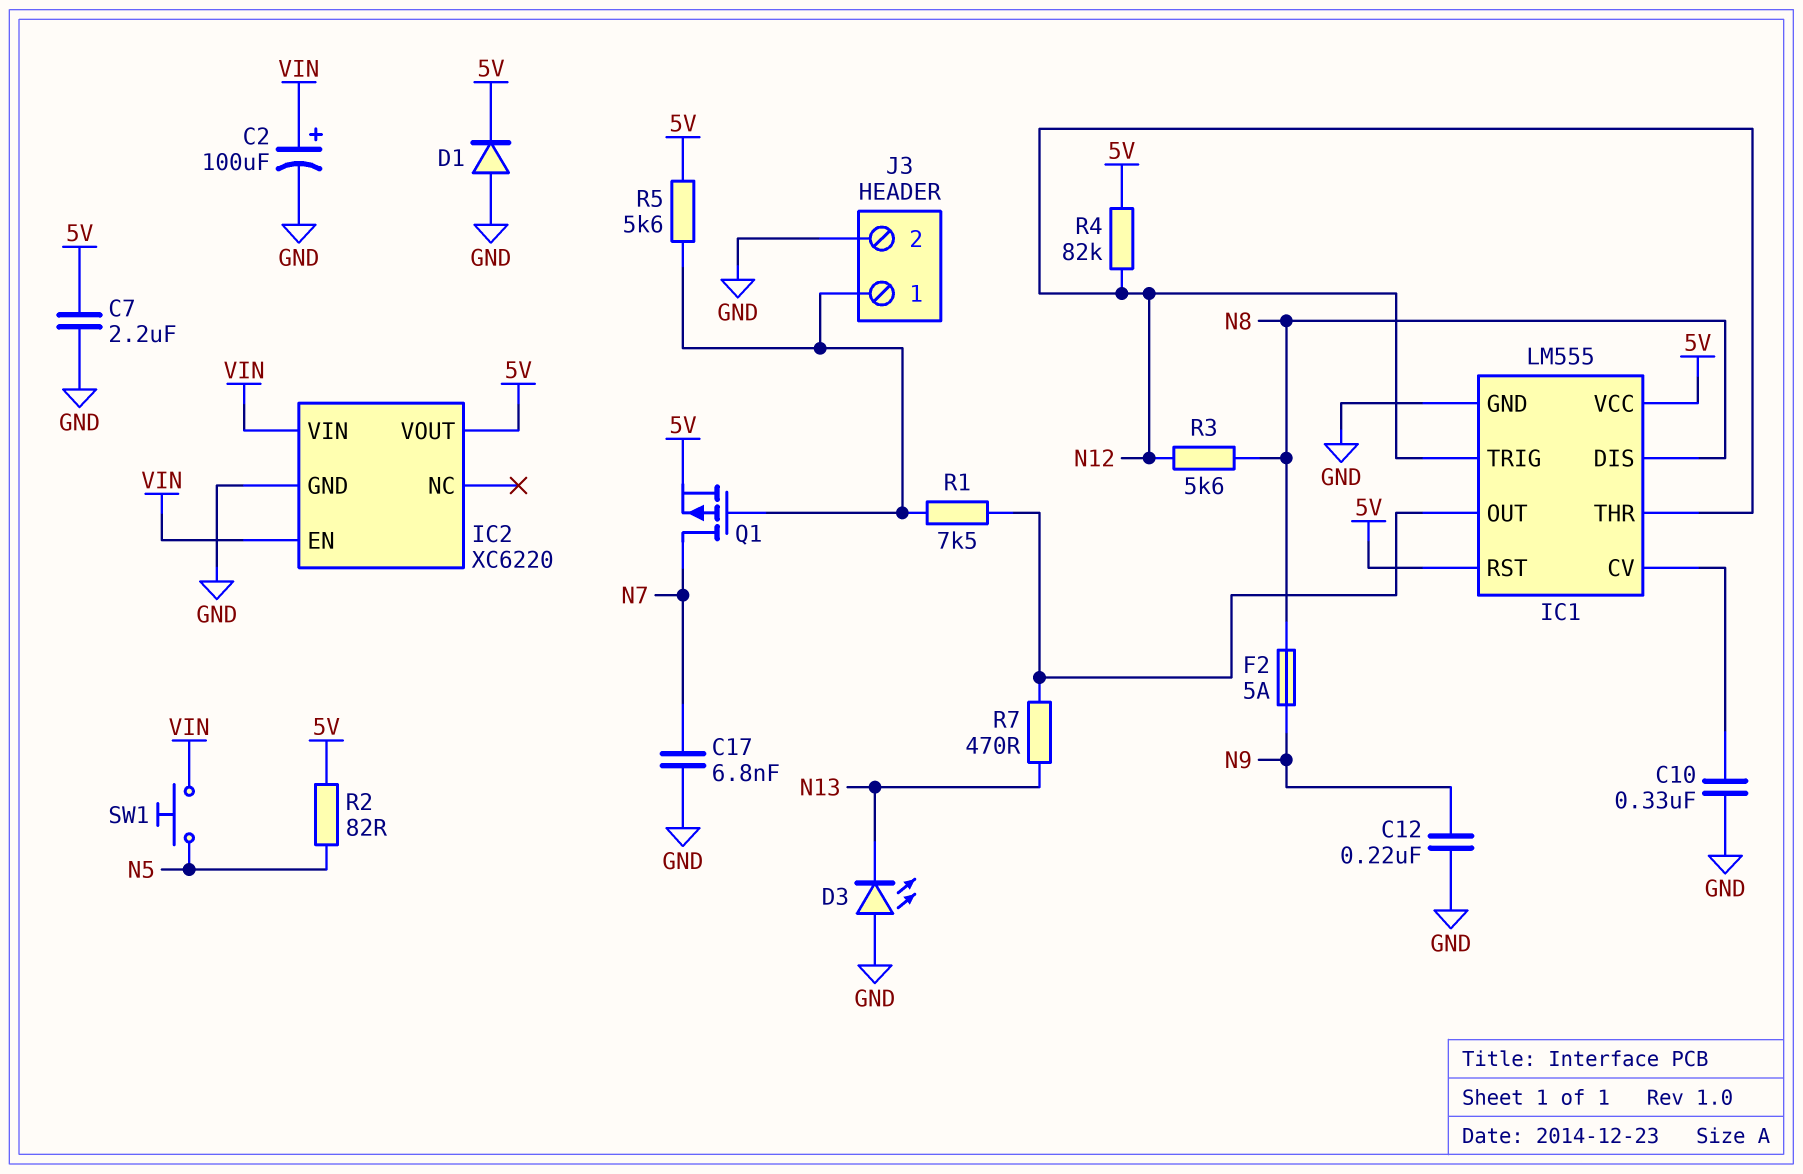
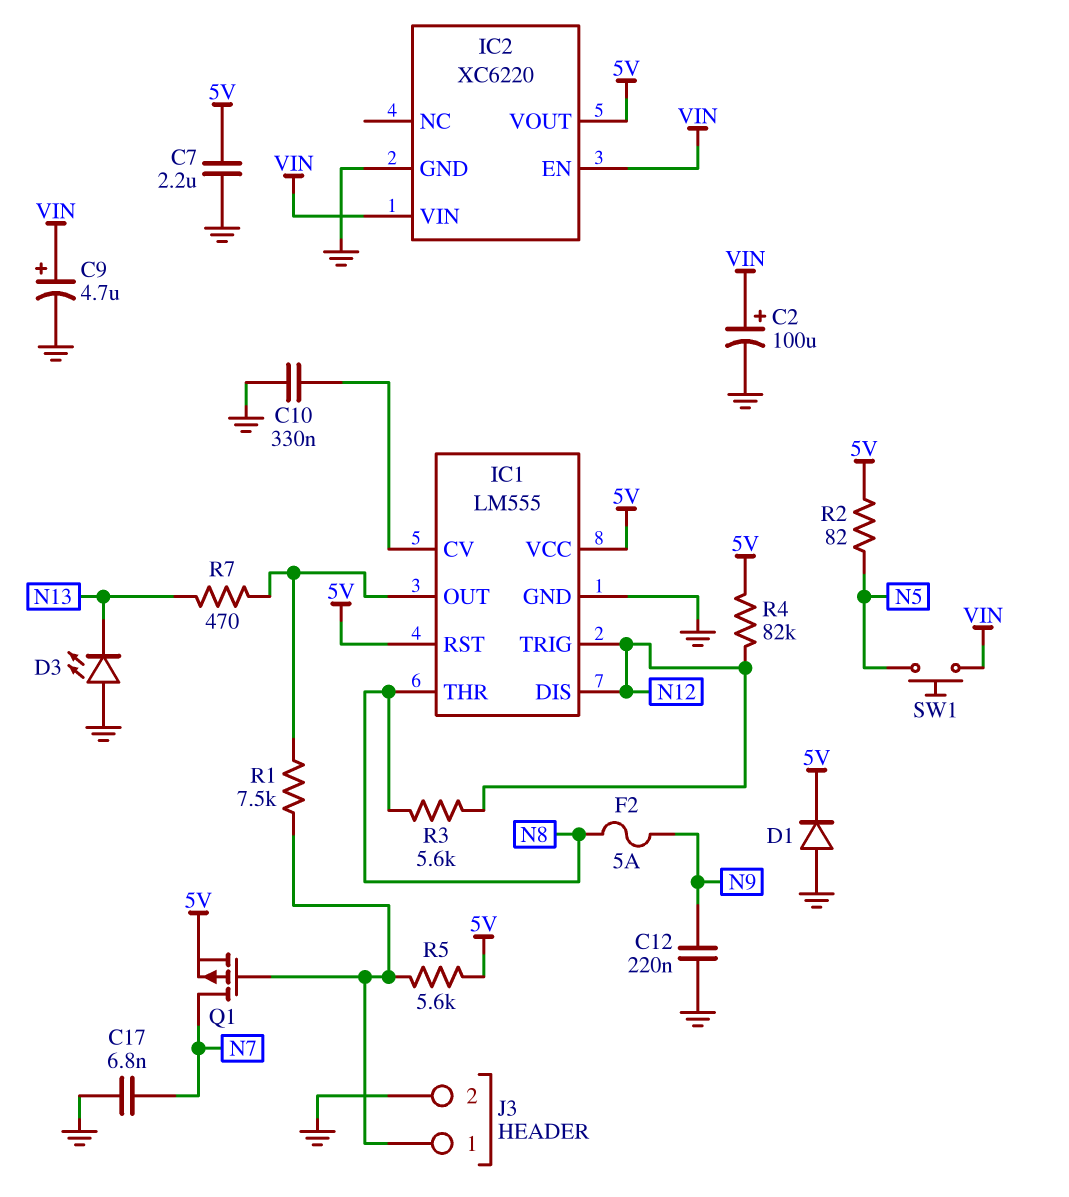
C9: none -> 4.7uF (plus VIN, minus GND)
IC1 pin DIS: N8 -> N12
IC1 pin THR: N12 -> N8

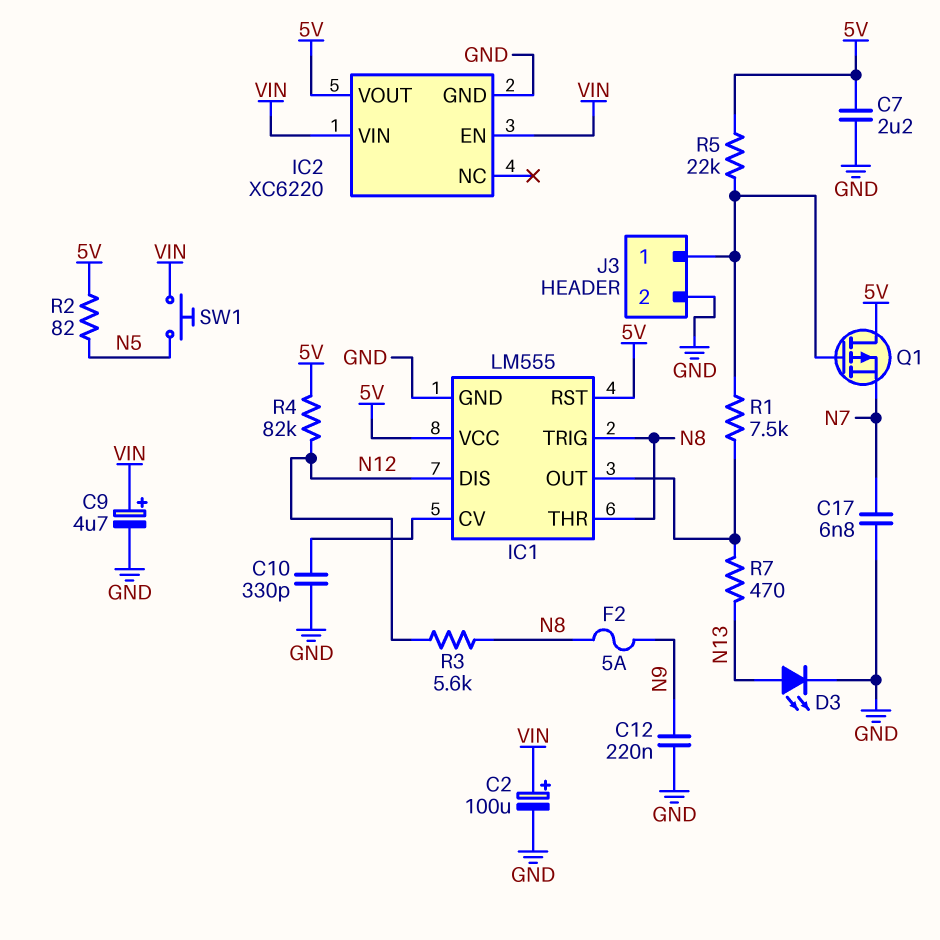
C10: 330nF (GND, IC1/CV) -> 330pF (GND, IC1/CV)
D1: diode (A GND, K 5V) -> none
D3: LED (A GND, K N13) -> LED (A N13, K GND)
IC1 pin TRIG: N12 -> N8
Q1: PMOS (G J3/1, D N7, S 5V) -> PMOS (G J3/1, D 5V, S N7)
R5: 5.6k (5V, J3/1) -> 22k (5V, J3/1)

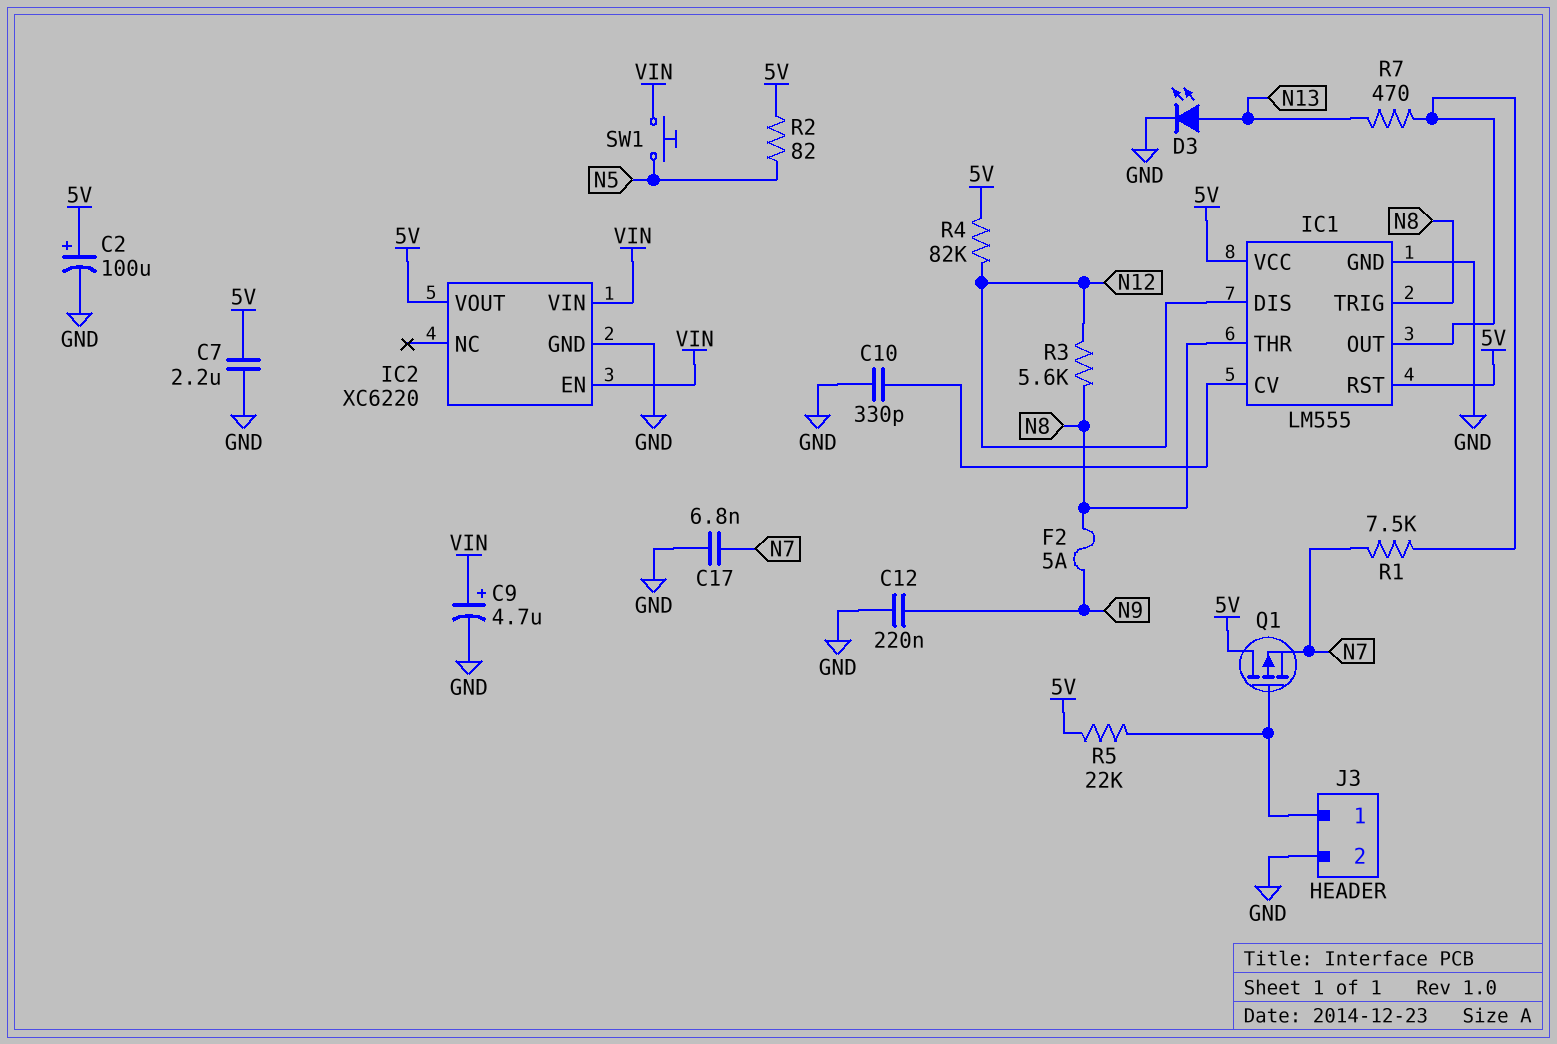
C2: 100uF (plus VIN, minus GND) -> 100uF (plus 5V, minus GND)
R1: 7.5k (IC1/OUT, J3/1) -> 7.5k (IC1/OUT, N7)

